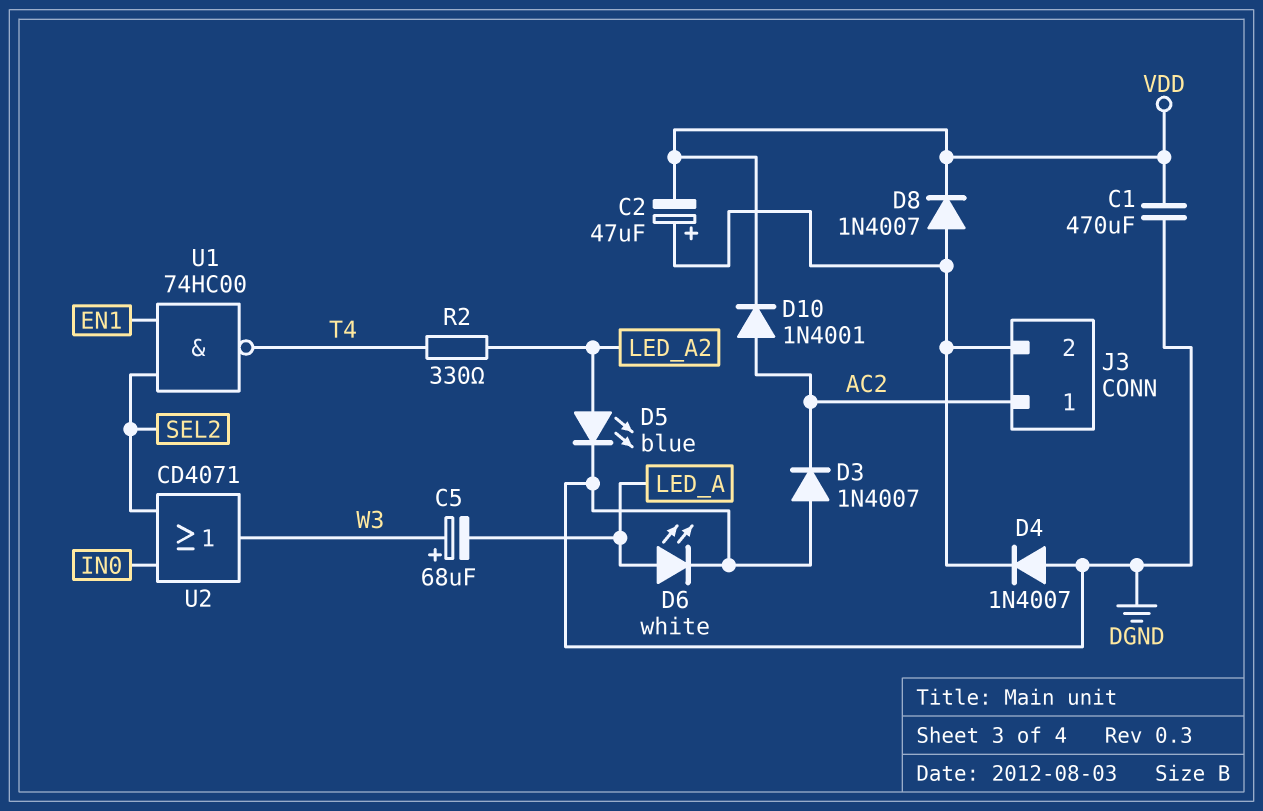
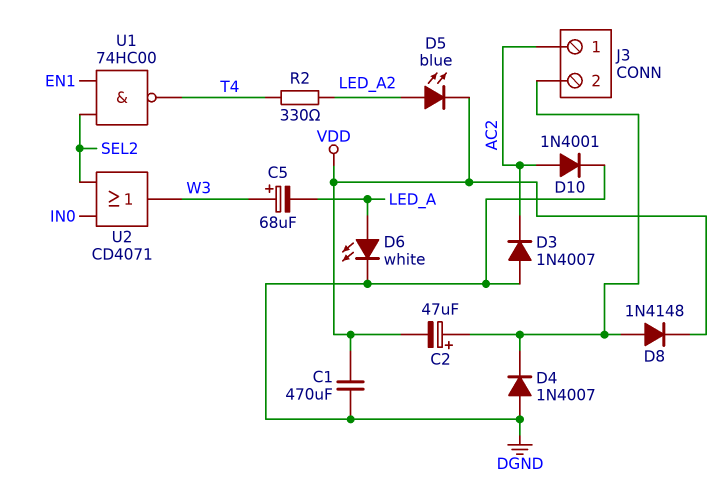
D5: LED blue (A LED_A2, K DGND) -> LED blue (A LED_A2, K VDD)
D8: diode 1N4007 (A J3/2, K VDD) -> diode 1N4148 (A J3/2, K VDD)
D10: diode 1N4001 (A AC2, K VDD) -> diode 1N4001 (A AC2, K DGND)

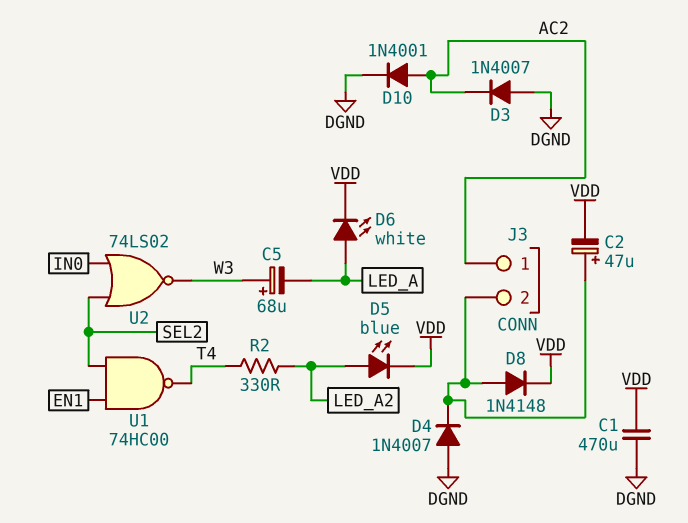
D6: LED white (A LED_A, K DGND) -> LED white (A LED_A, K VDD)
U2: OR CD4071 (in IN0, in SEL2, out W3) -> NOR 74LS02 (in IN0, in SEL2, out W3)

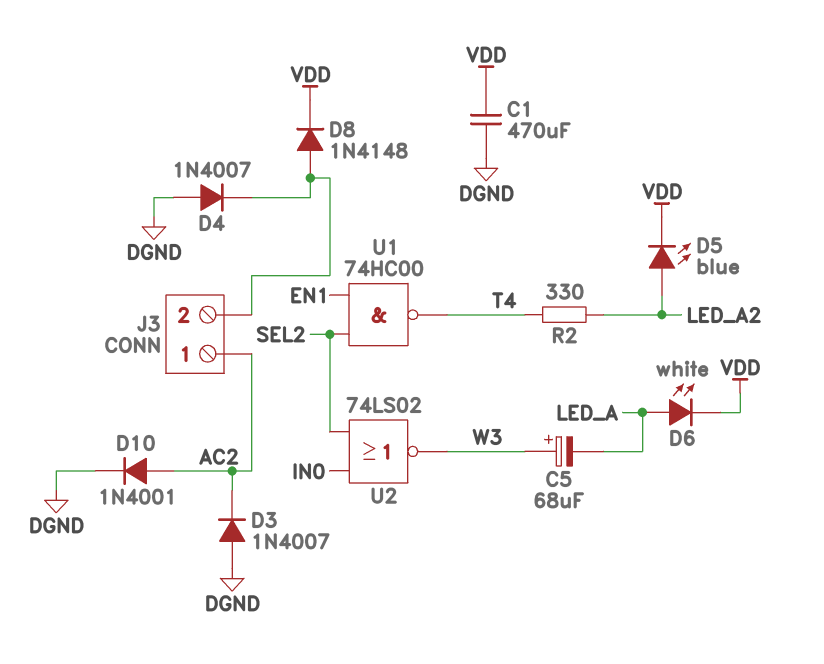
C2: 47uF (plus J3/2, minus VDD) -> none

